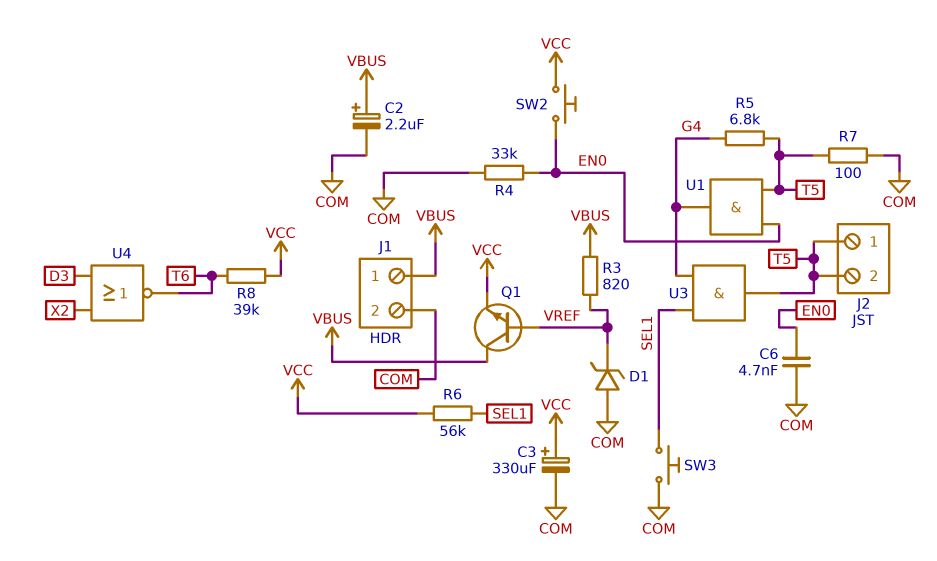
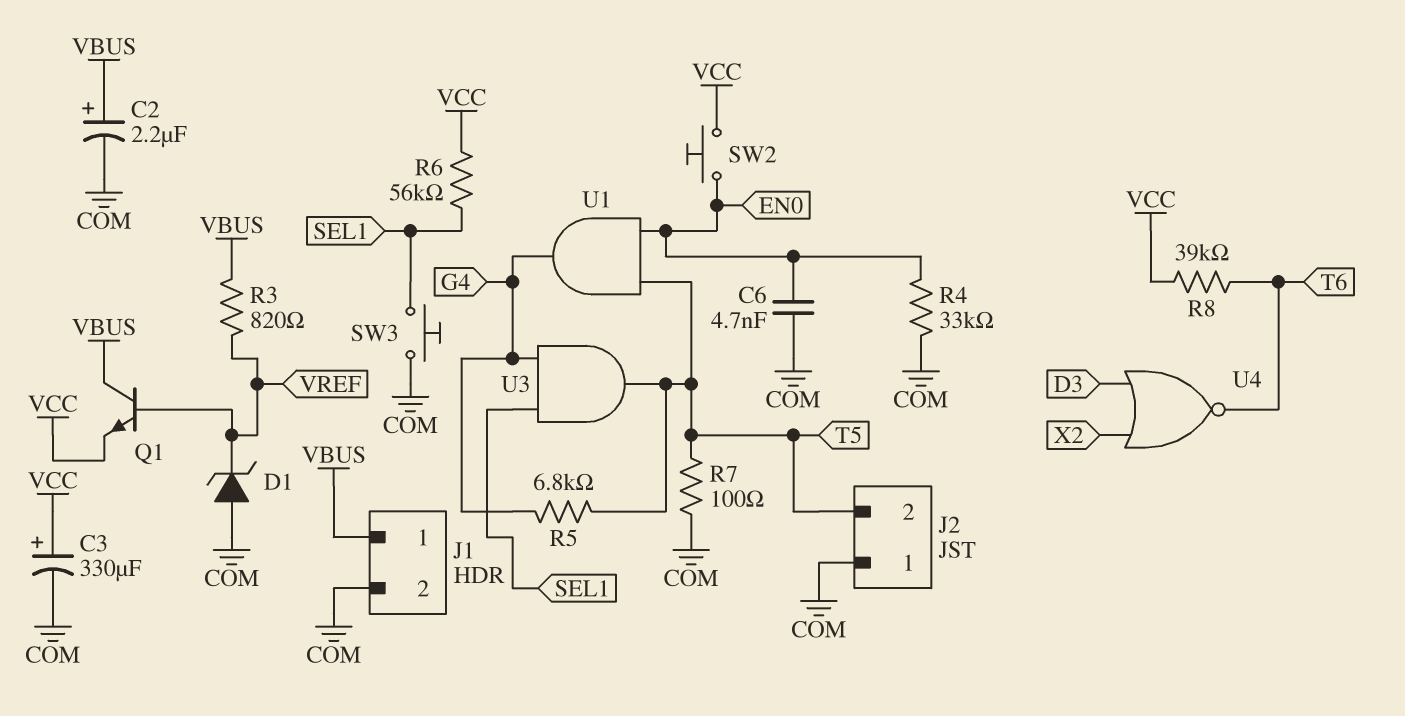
J2 pin 1: T5 -> COM

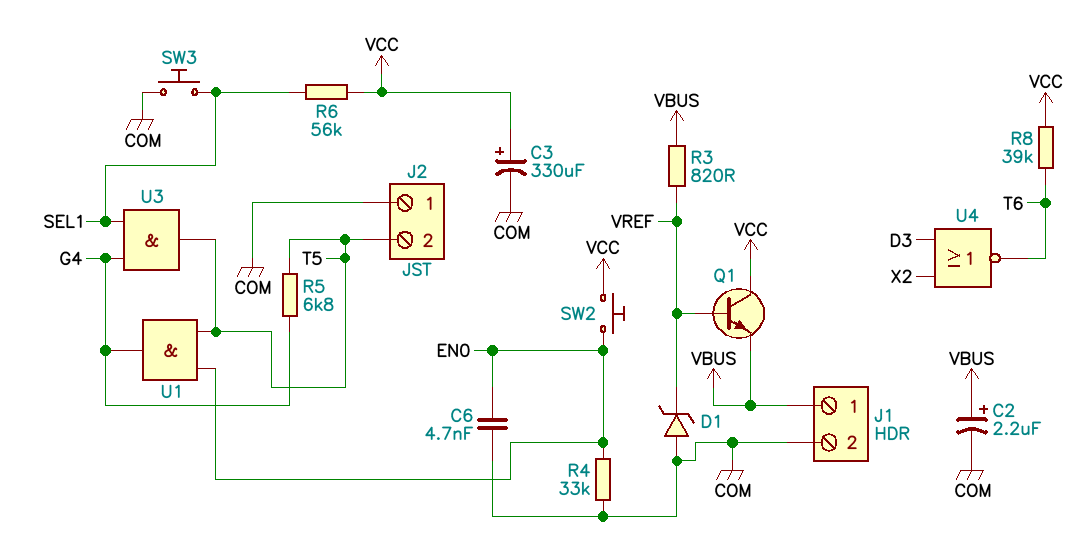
Q1: NPN (B VREF, C VBUS, E VCC) -> NPN (B VREF, C VCC, E VBUS)
R7: 100 (COM, T5) -> none

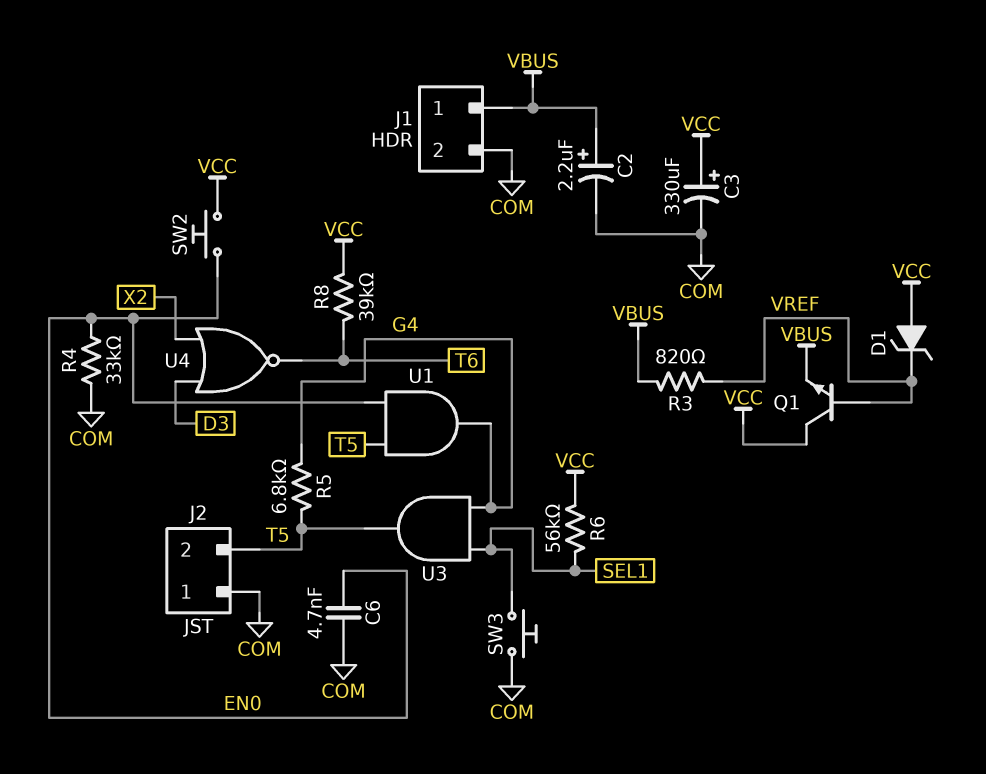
D1: zener (A COM, K VREF) -> zener (A VCC, K VREF)

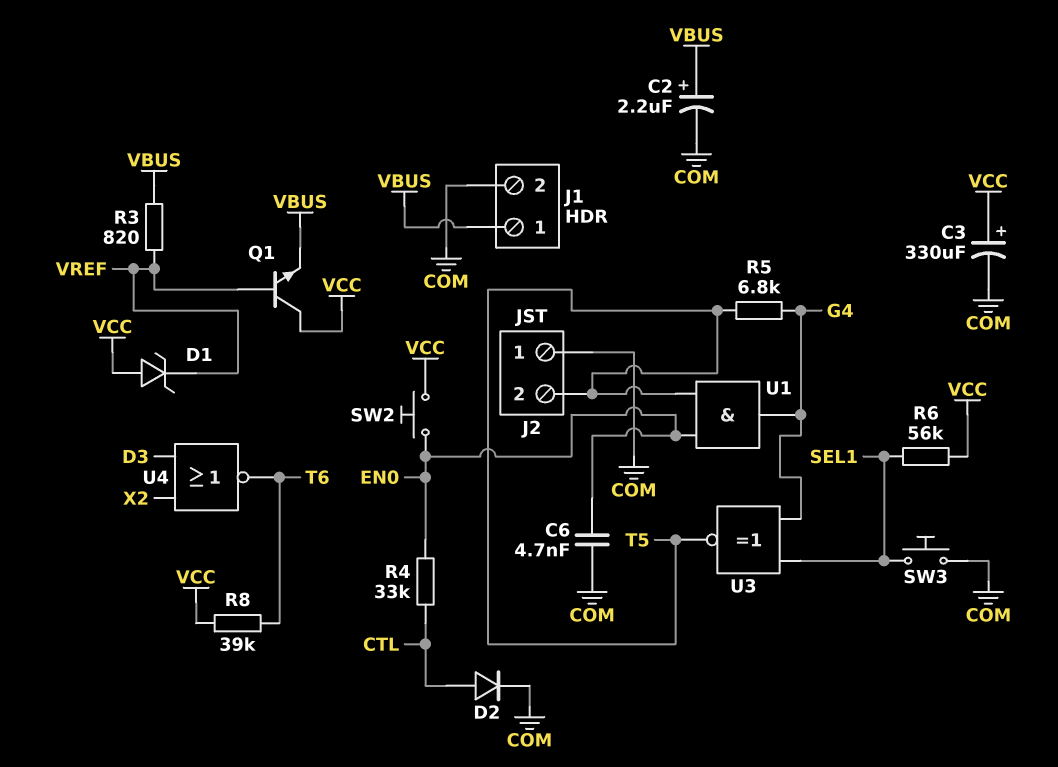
D2: none -> diode (A CTL, K COM)
R4: 33k (COM, EN0) -> 33k (CTL, EN0)
U3: AND (in G4, in SEL1, out T5) -> XNOR (in G4, in SEL1, out T5)

